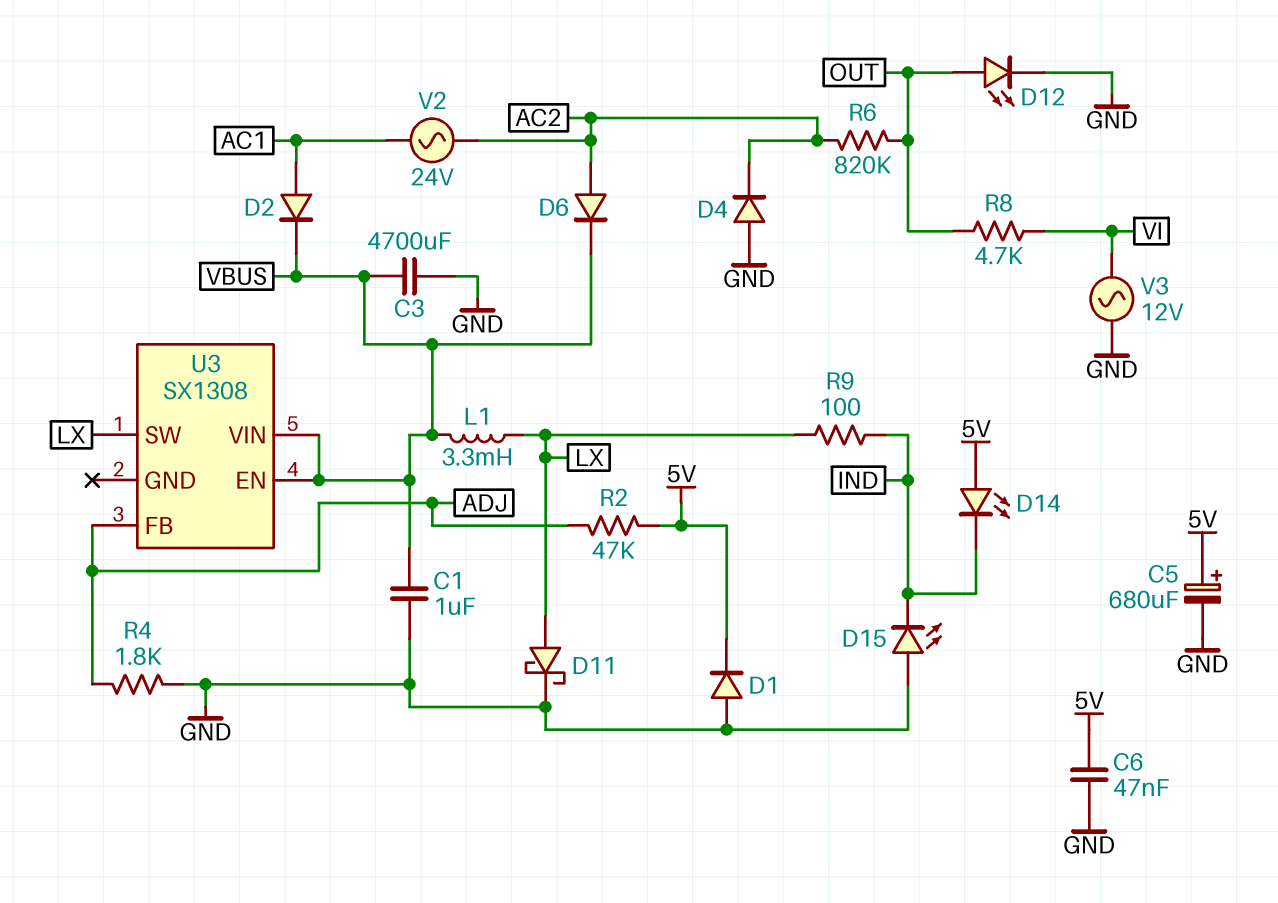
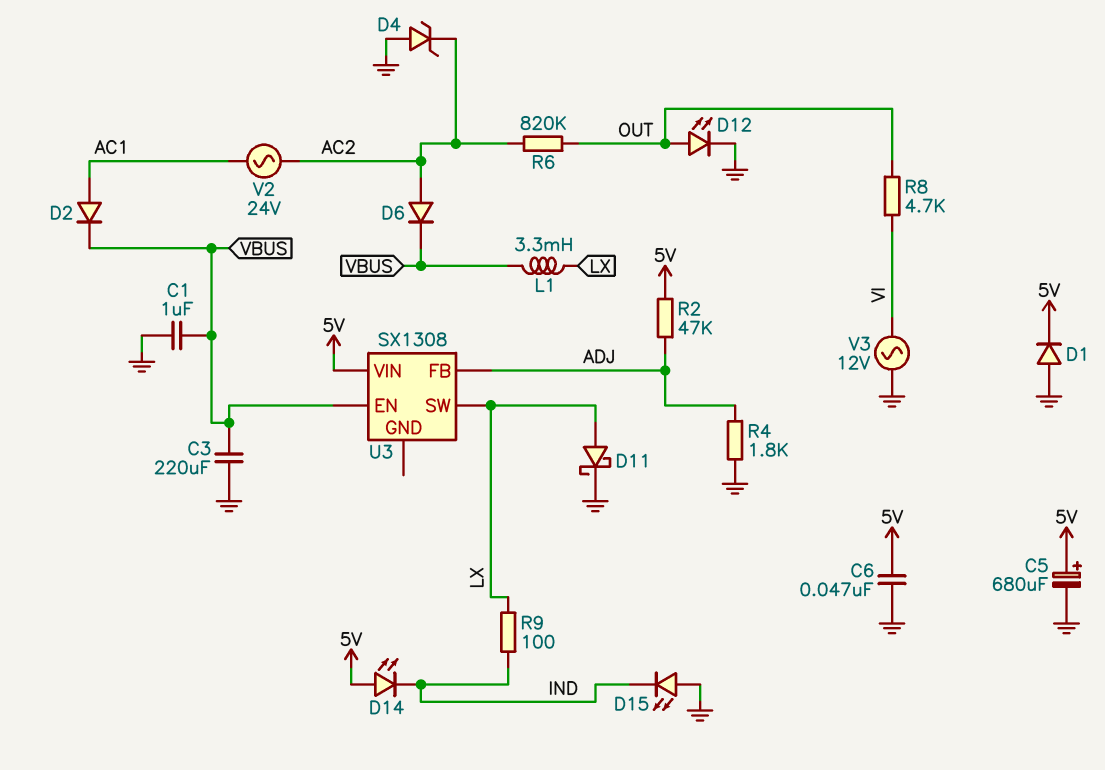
C3: 4700uF (GND, VBUS) -> 220uF (GND, VBUS)
D4: diode (A GND, K AC2) -> zener (A GND, K AC2)
U3 pin VIN: VBUS -> 5V

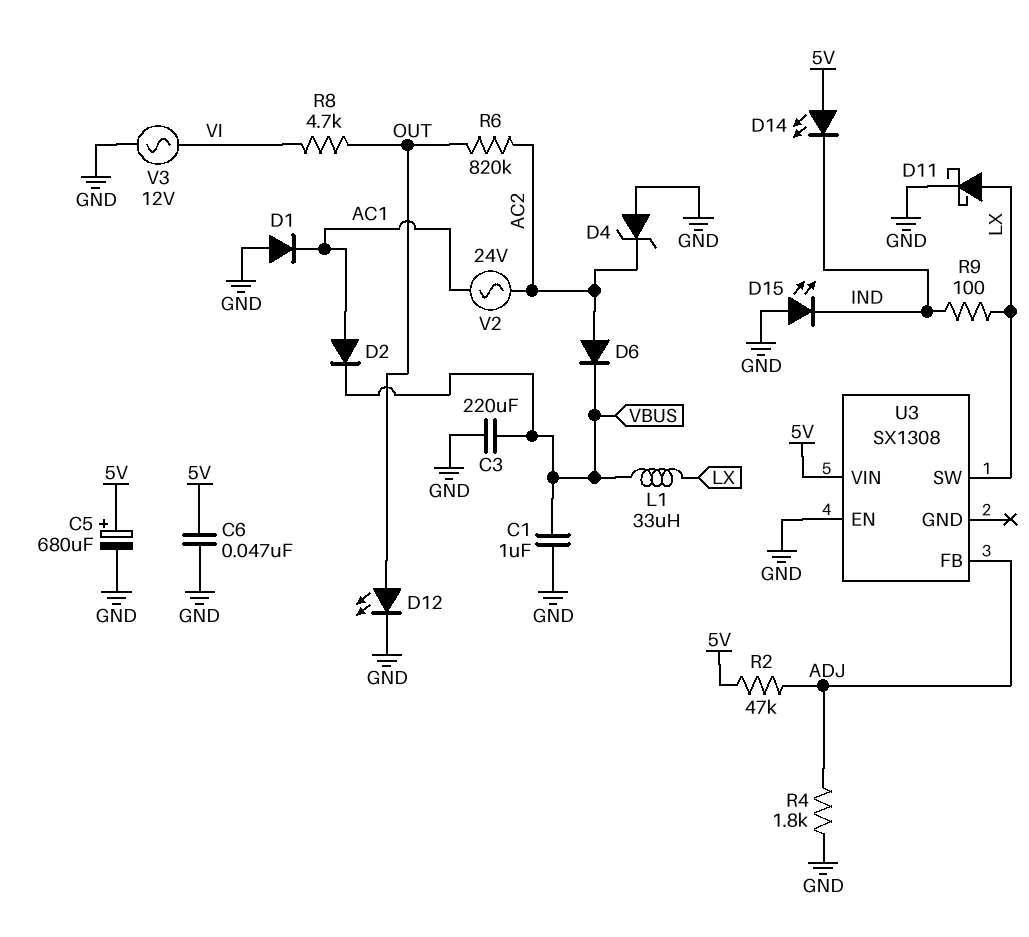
D1: diode (A GND, K 5V) -> diode (A GND, K AC1)
L1: 3.3mH (LX, VBUS) -> 33uH (LX, VBUS)
U3 pin EN: VBUS -> GND

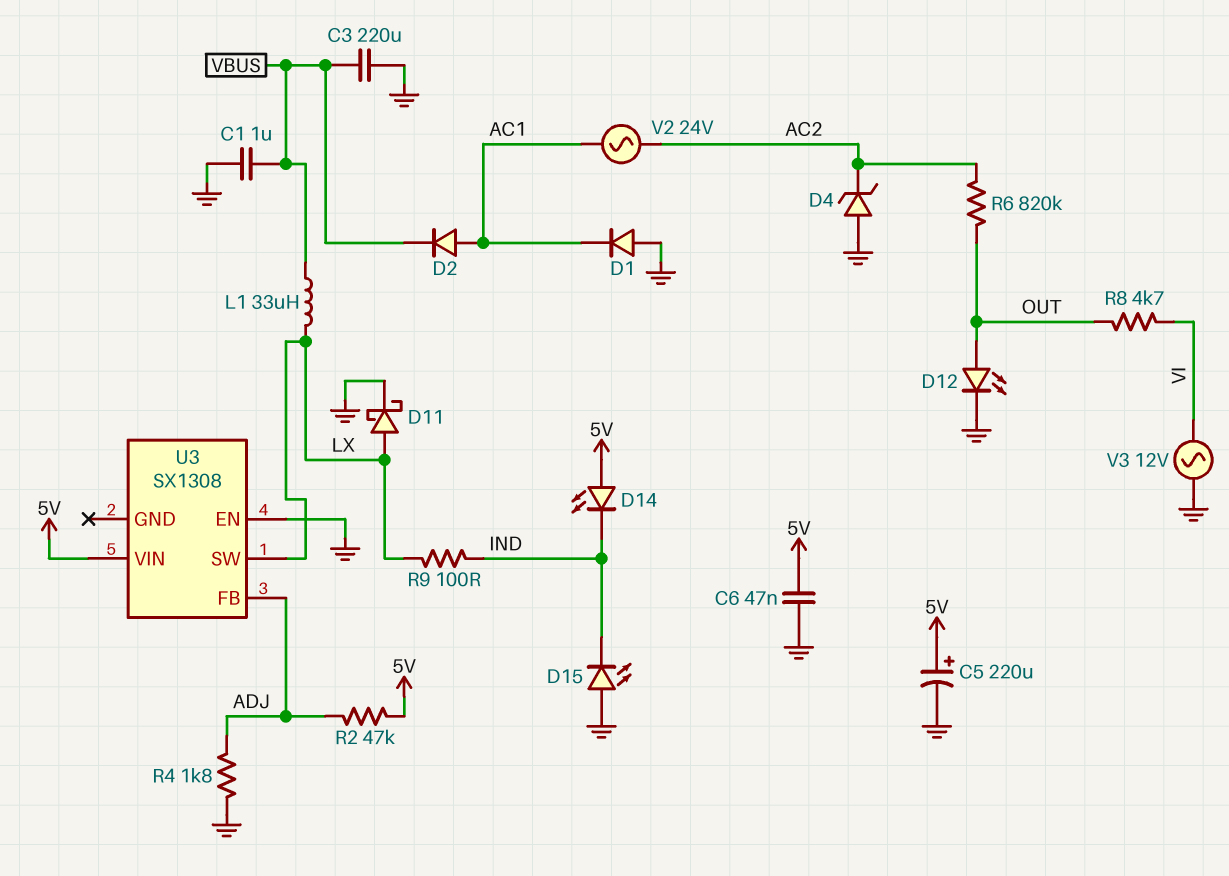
C5: 680uF (plus 5V, minus GND) -> 220uF (plus 5V, minus GND)
D6: diode (A AC2, K VBUS) -> none

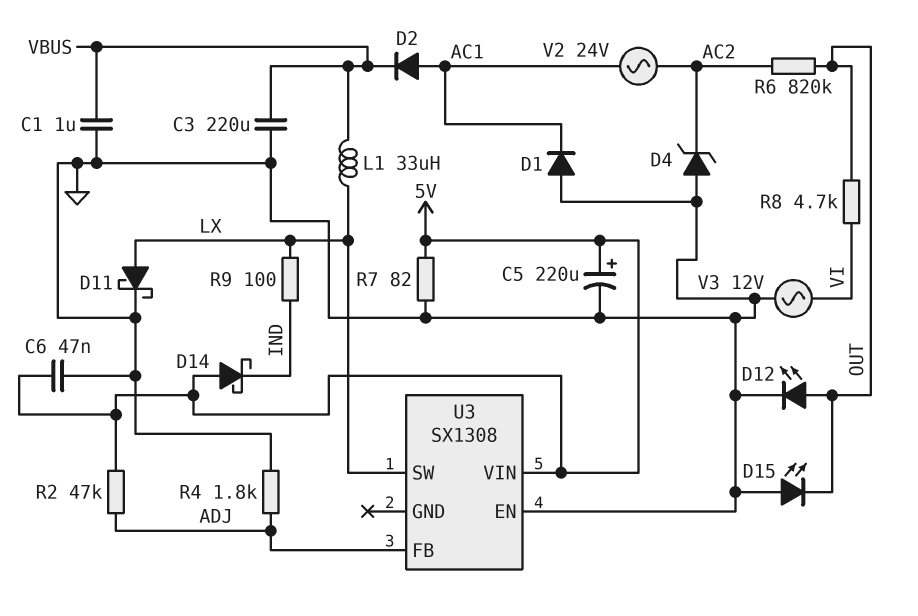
D14: LED (A 5V, K IND) -> schottky (A 5V, K IND)
D15: LED (A GND, K IND) -> LED (A GND, K OUT)
R7: none -> 82 (5V, GND)

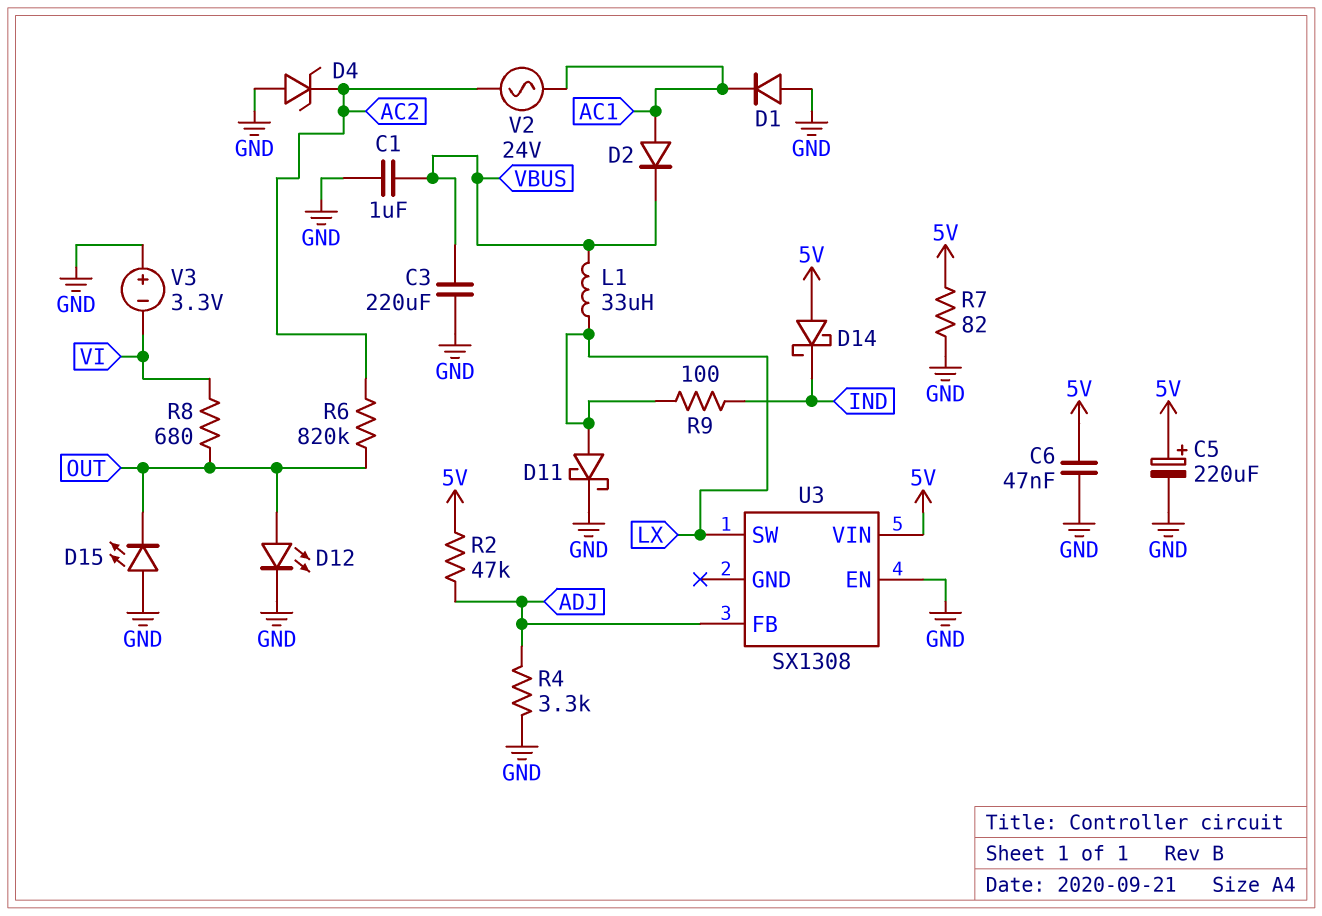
R4: 1.8k (ADJ, GND) -> 3.3k (ADJ, GND)
R8: 4.7k (OUT, VI) -> 680 (OUT, VI)
V3: AC 12V (GND, VI) -> 3.3V (plus GND, minus VI)

